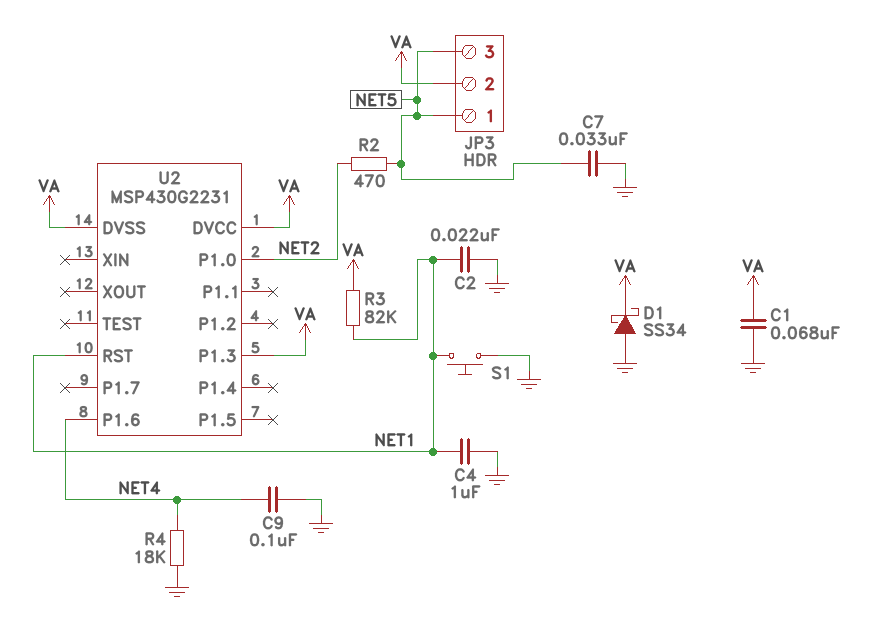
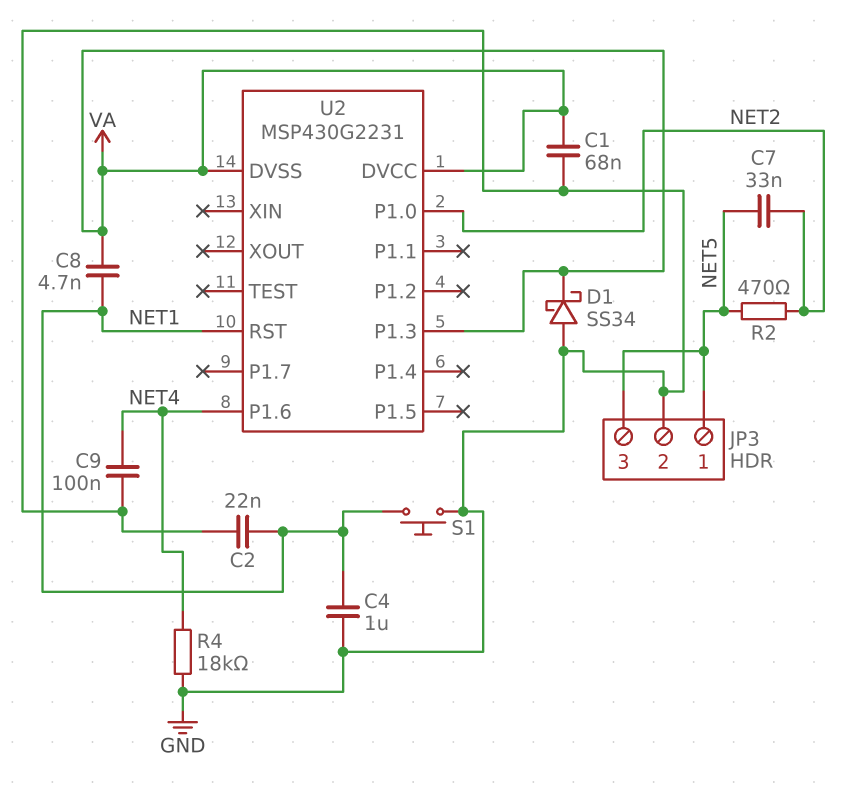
C7: 33nF (GND, NET5) -> 33nF (NET2, NET5)
C8: none -> 4.7nF (NET1, VA)
JP3 pin 2: VA -> GND
R3: 82k (NET1, VA) -> none

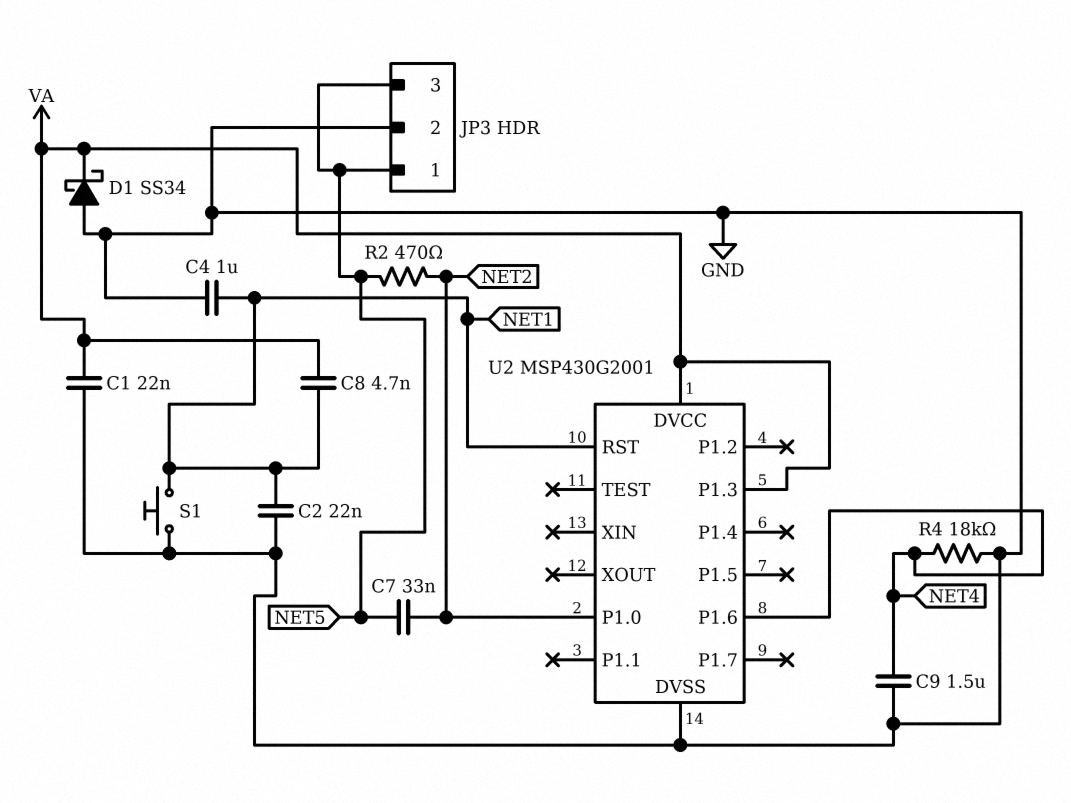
C1: 68nF (GND, VA) -> 22nF (GND, VA)
C9: 100nF (GND, NET4) -> 1.5uF (GND, NET4)
U2: MSP430G2231 -> MSP430G2001
U2 pin DVSS: VA -> GND

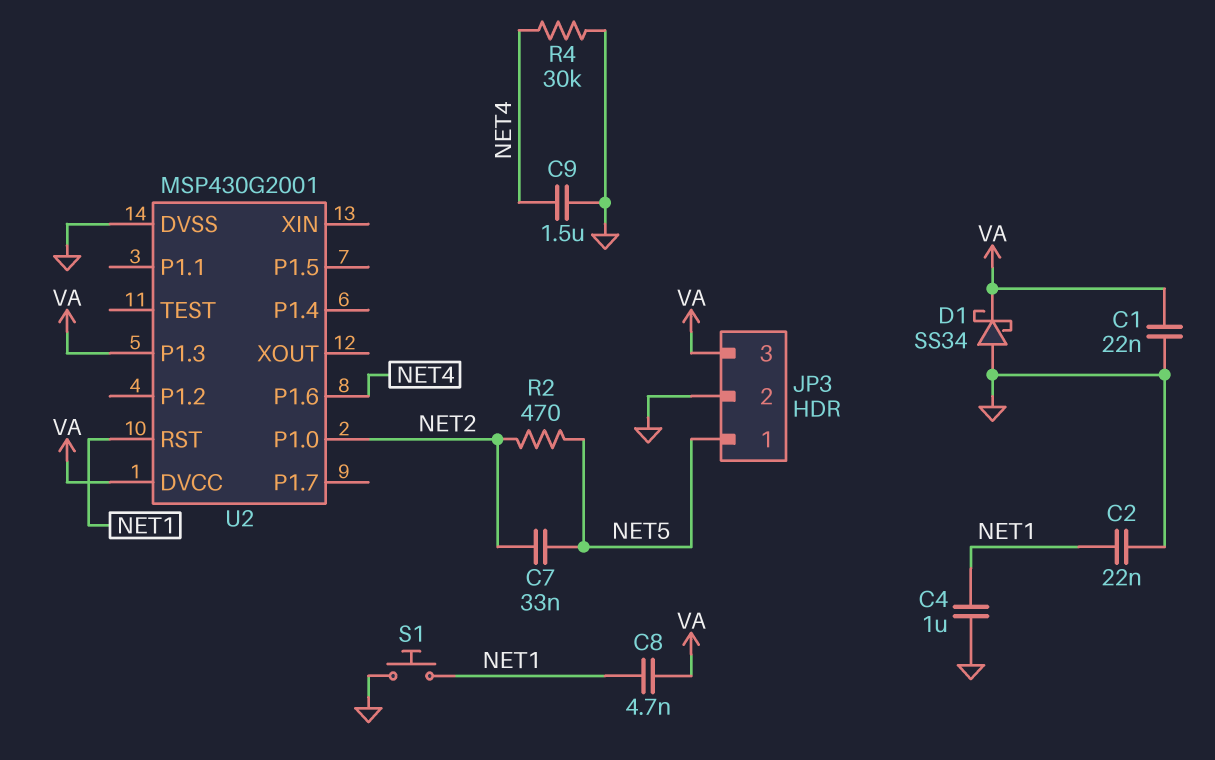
JP3 pin 3: NET5 -> VA
R4: 18k (GND, NET4) -> 30k (GND, NET4)

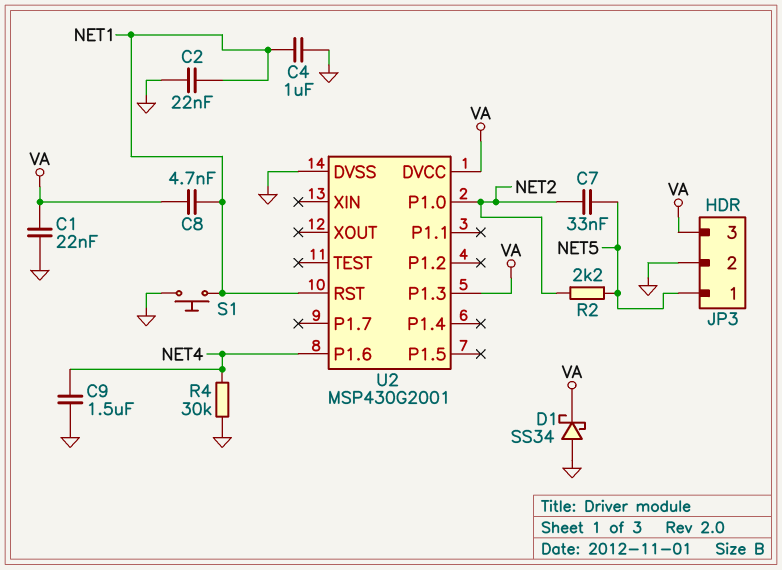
R2: 470 (NET2, NET5) -> 2.2k (NET2, NET5)

